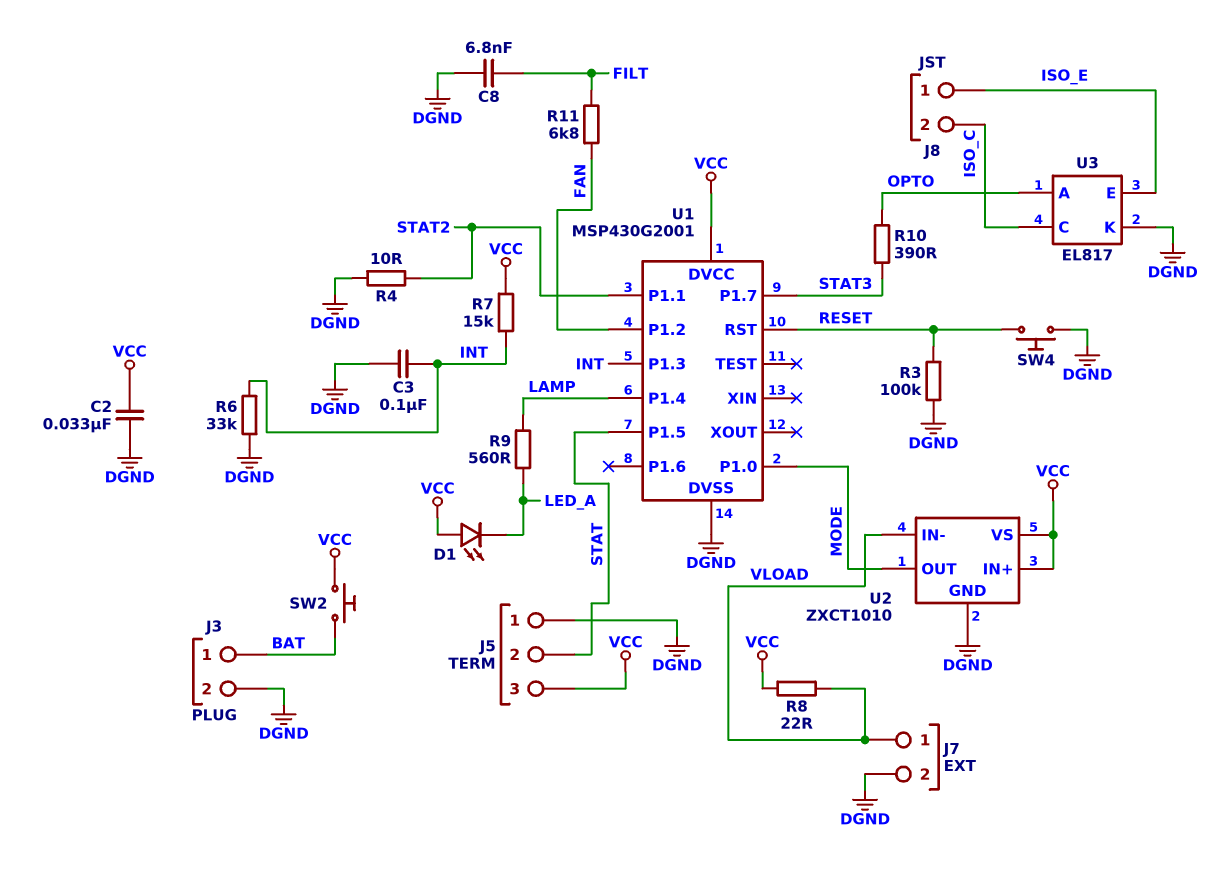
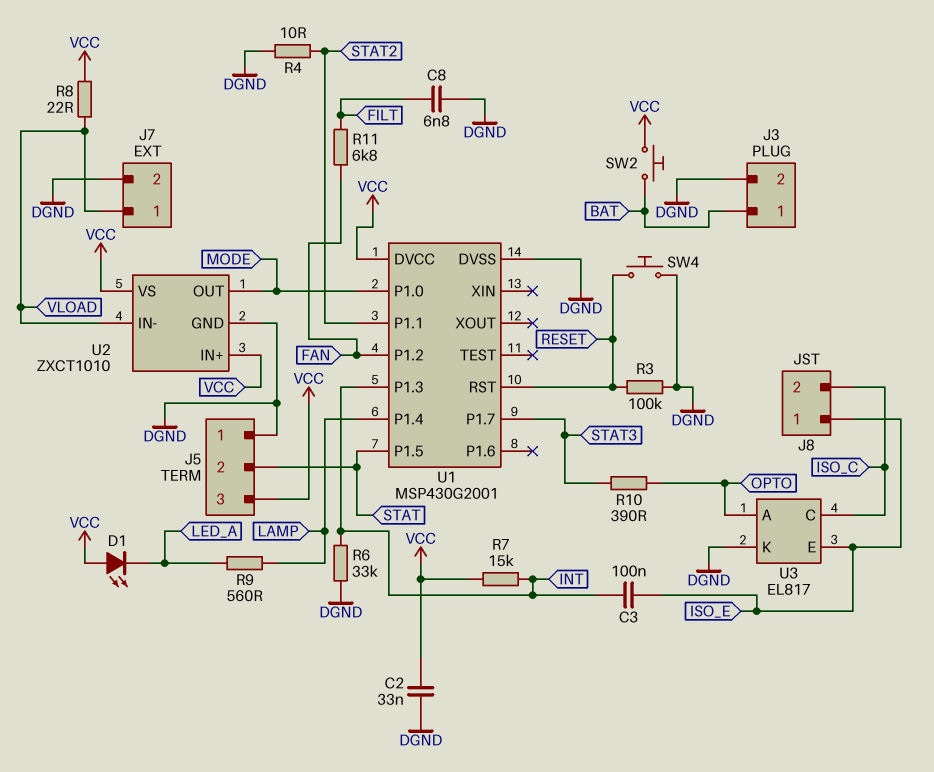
C3: 100nF (DGND, INT) -> 100nF (INT, ISO_E)

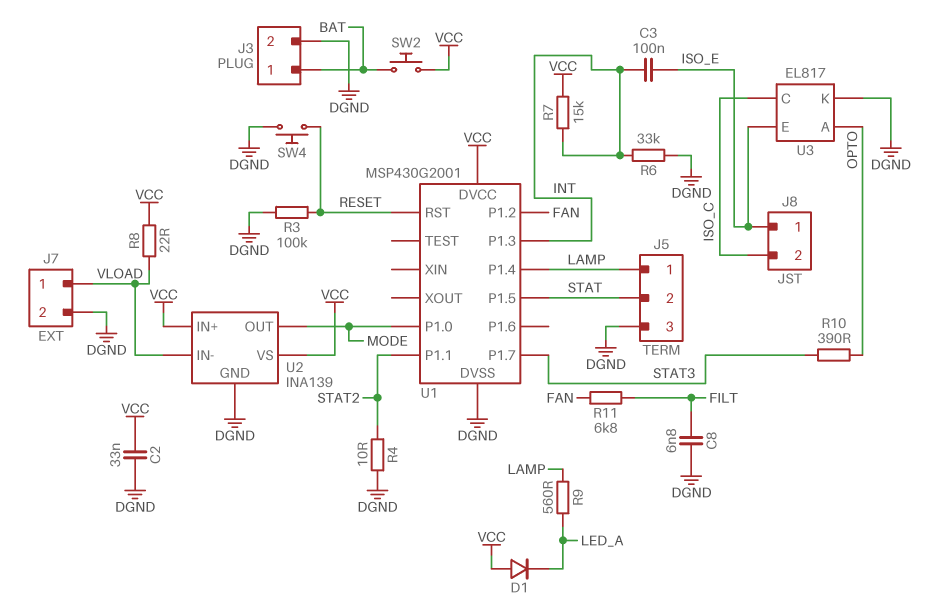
D1: LED (A VCC, K LED_A) -> diode (A VCC, K LED_A)
J5 pin 1: DGND -> LAMP
J5 pin 3: VCC -> DGND
U2: ZXCT1010 -> INA139

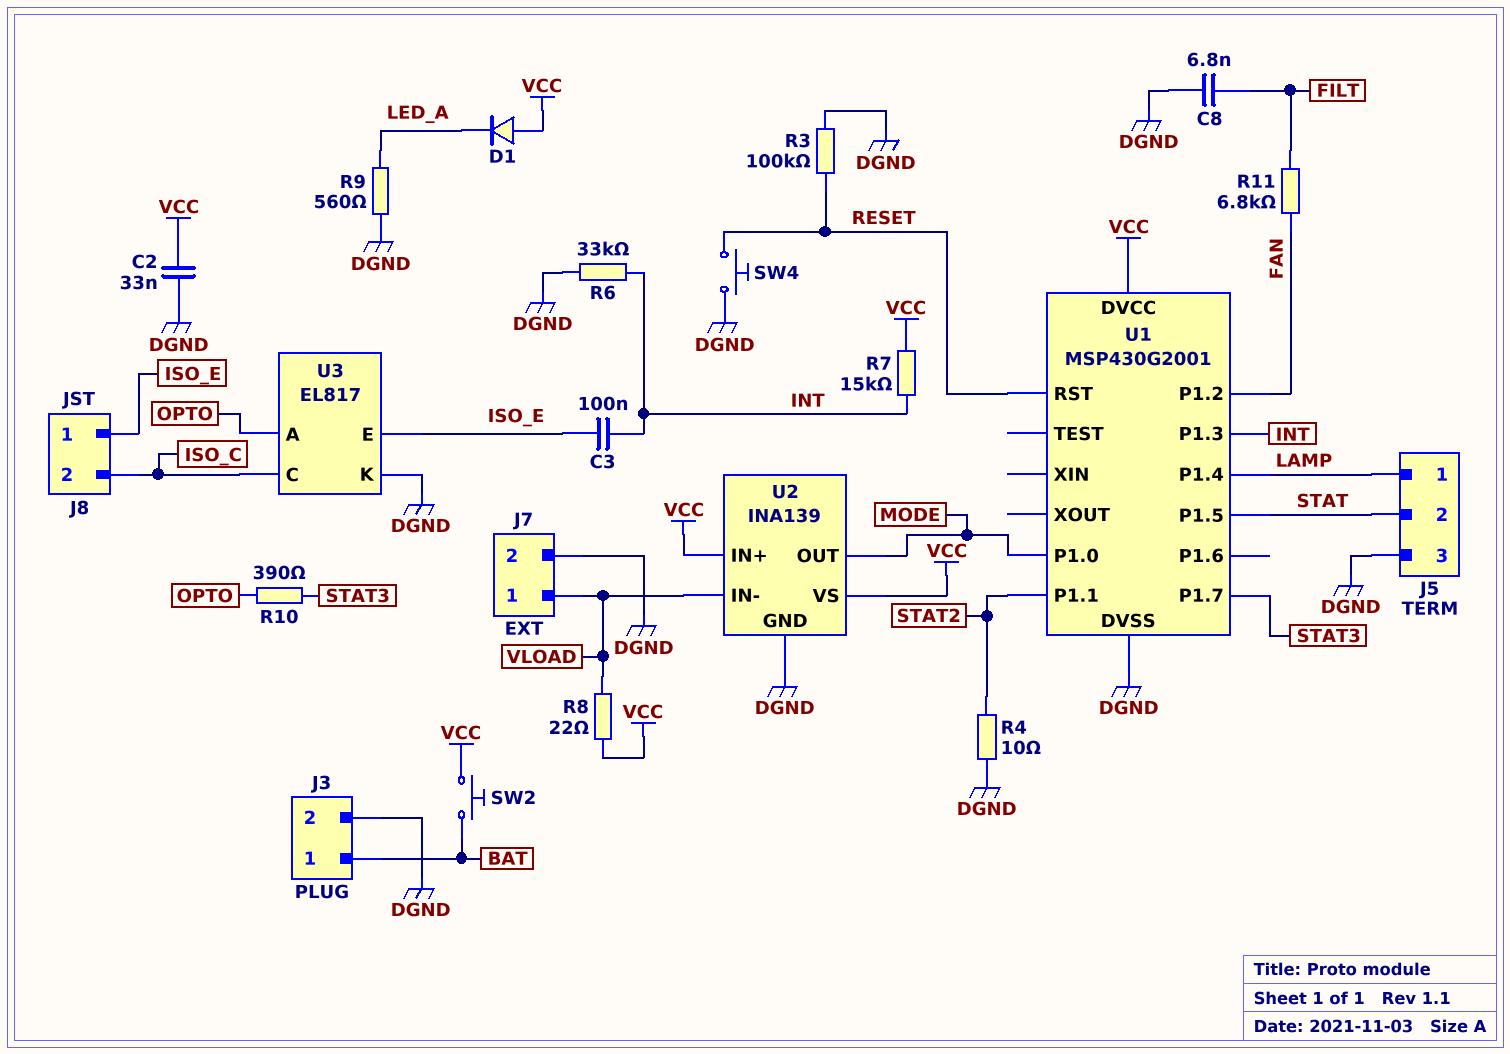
R9: 560 (LAMP, LED_A) -> 560 (DGND, LED_A)

